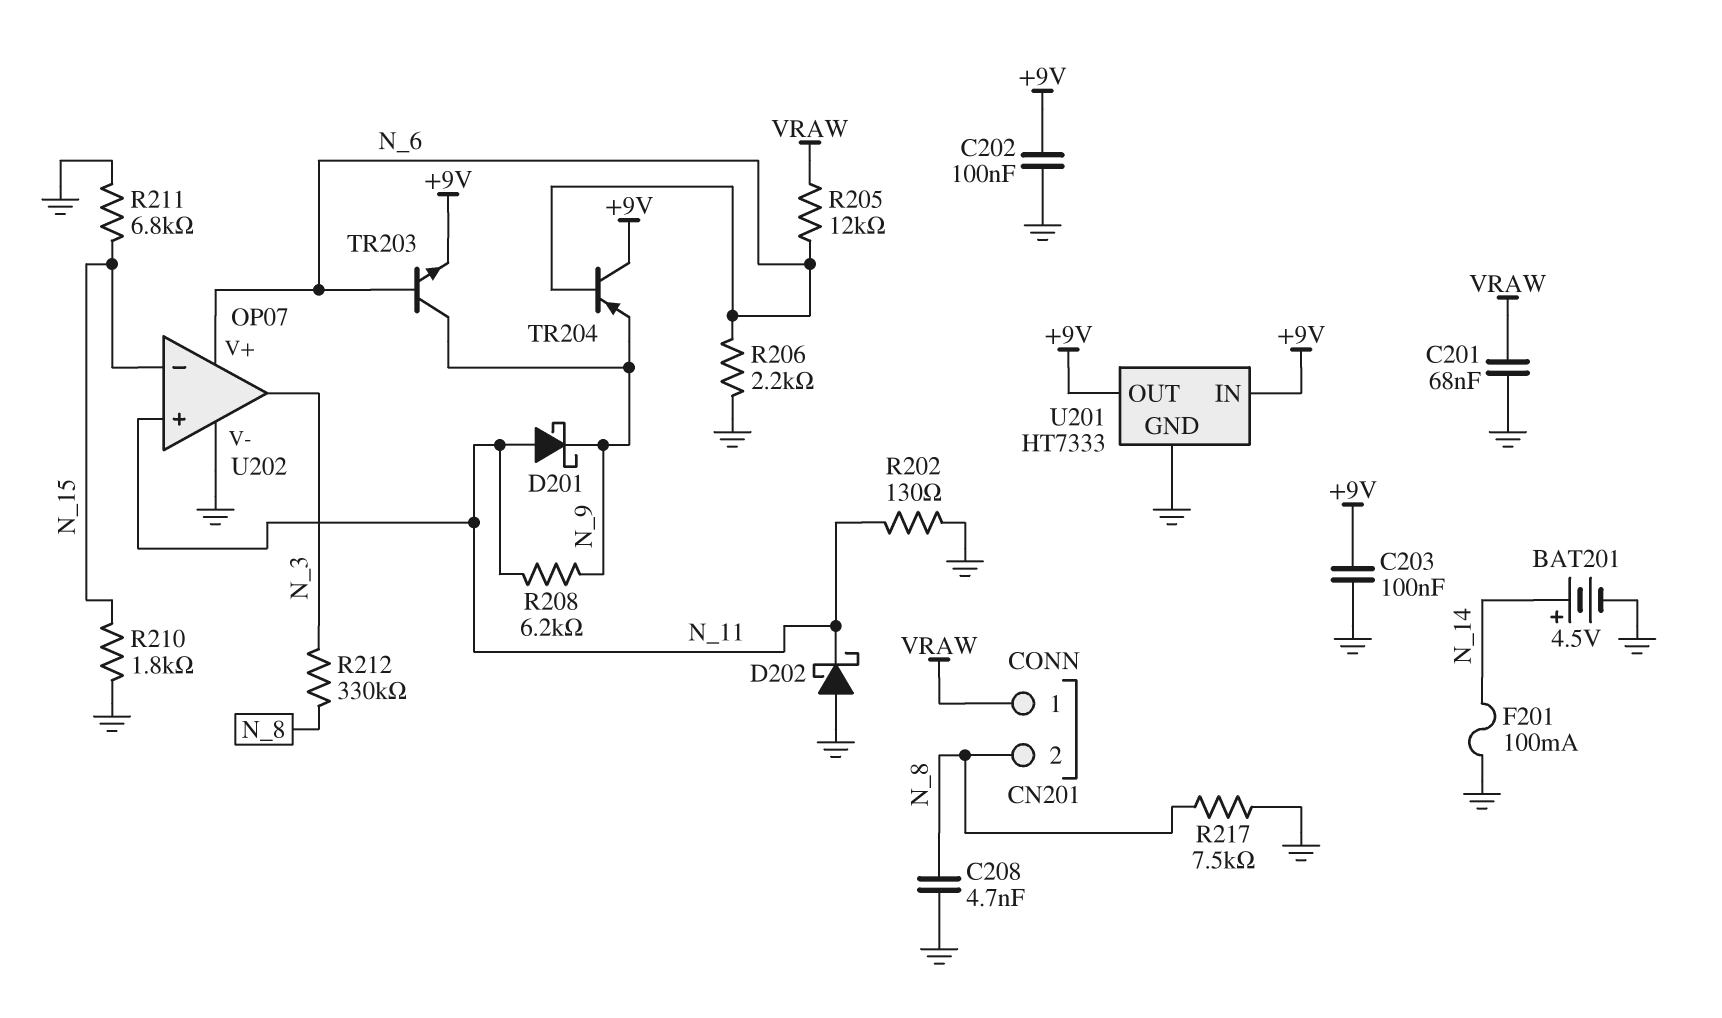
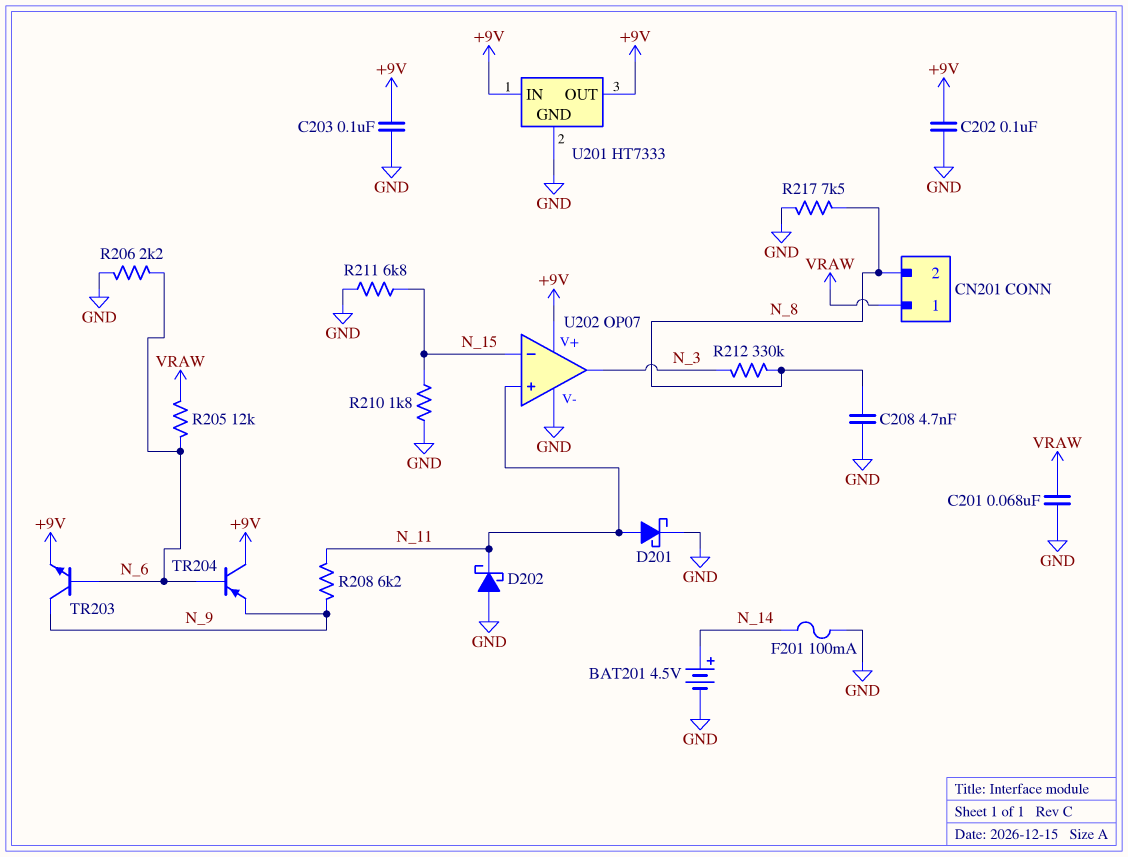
D201: schottky (A N_11, K N_9) -> schottky (A N_11, K GND)
R202: 130 (GND, N_11) -> none
U202 pin V+: N_6 -> +9V

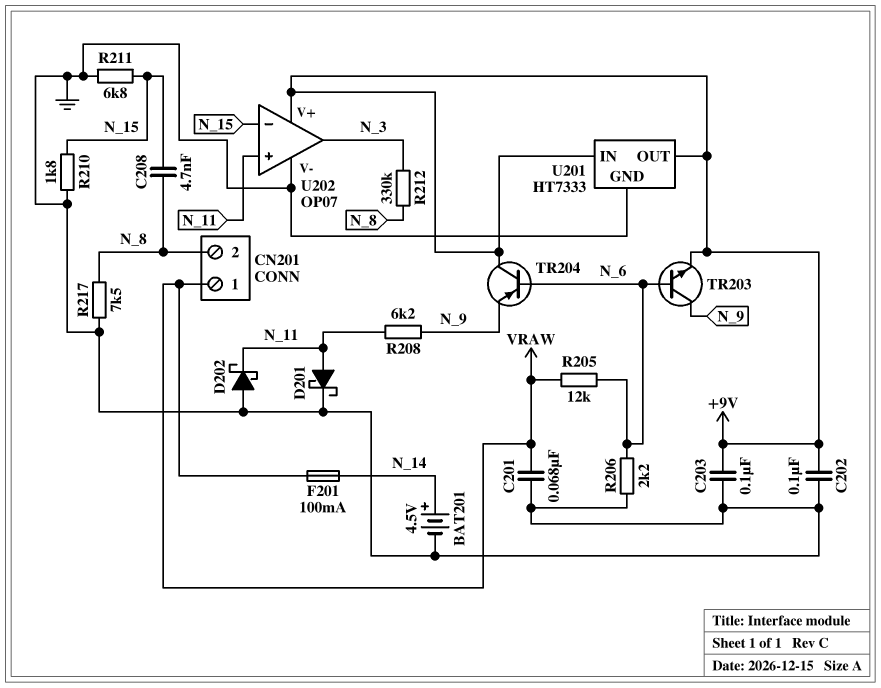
C208: 4.7nF (GND, N_8) -> 4.7nF (N_8, N_15)
F201: 100mA (GND, N_14) -> 100mA (N_14, VRAW)

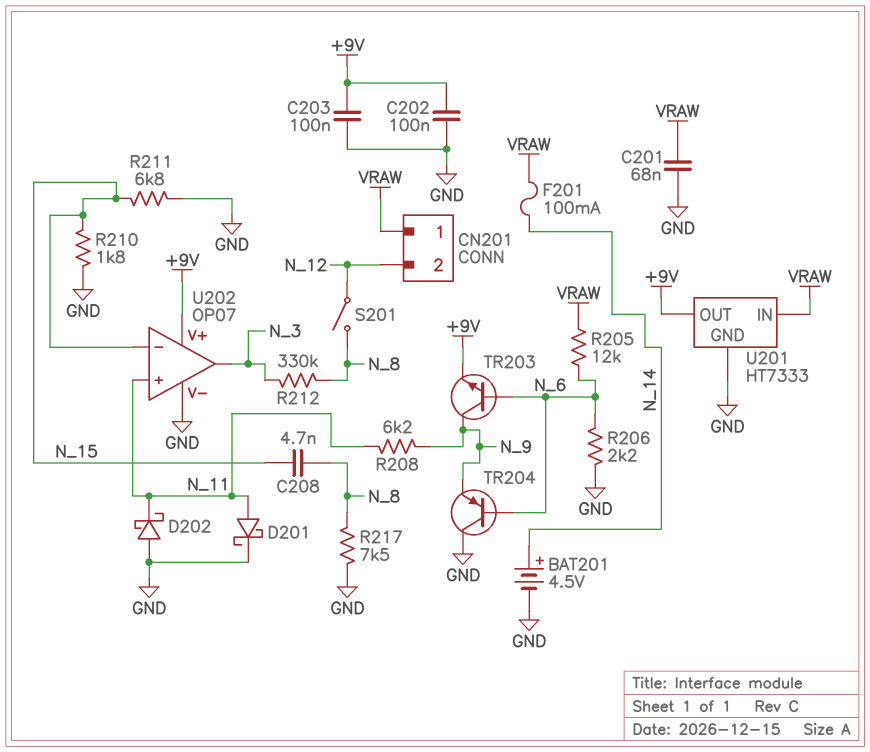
CN201 pin 2: N_8 -> N_12
S201: none -> switch (N_8, N_12)
TR204: PNP (B N_6, C +9V, E N_9) -> PNP (B N_6, C GND, E N_9)
U201 pin IN: +9V -> VRAW

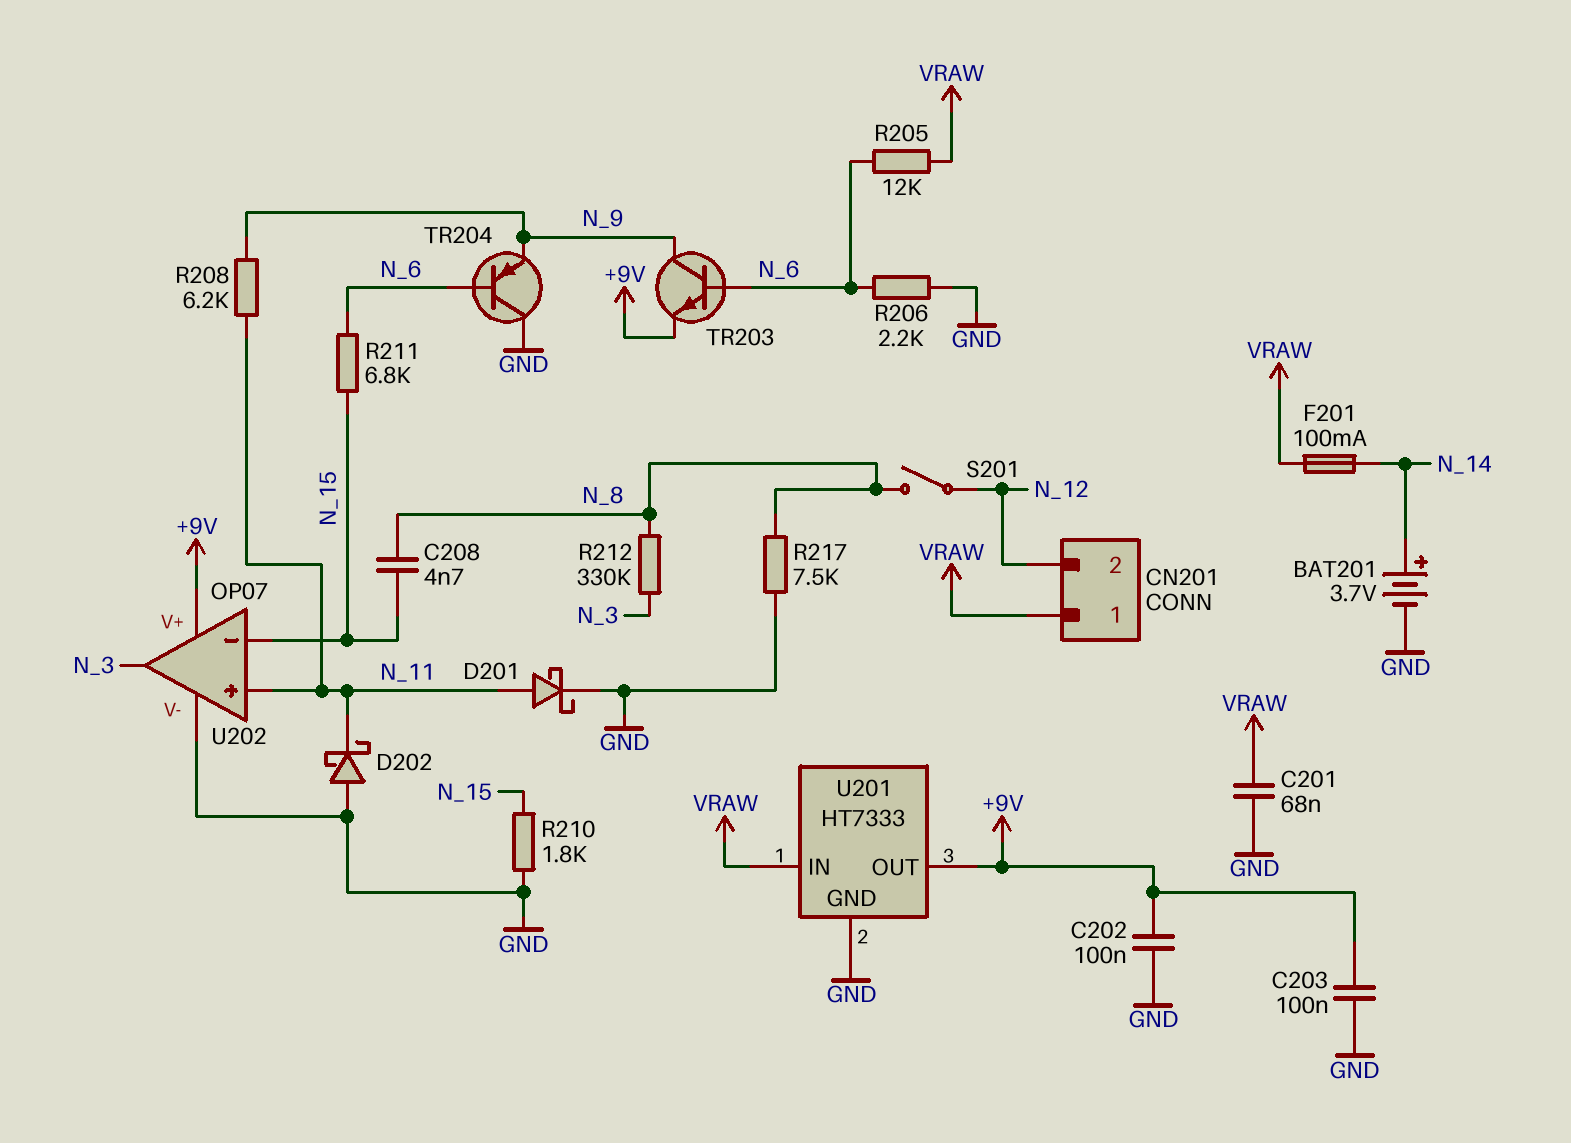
BAT201: 4.5V (plus N_14, minus GND) -> 3.7V (plus N_14, minus GND)
R211: 6.8k (GND, N_15) -> 6.8k (N_6, N_15)

